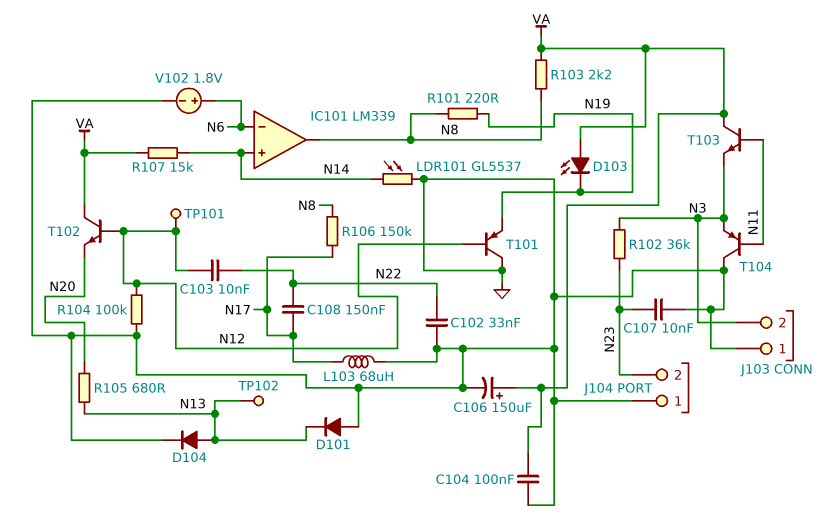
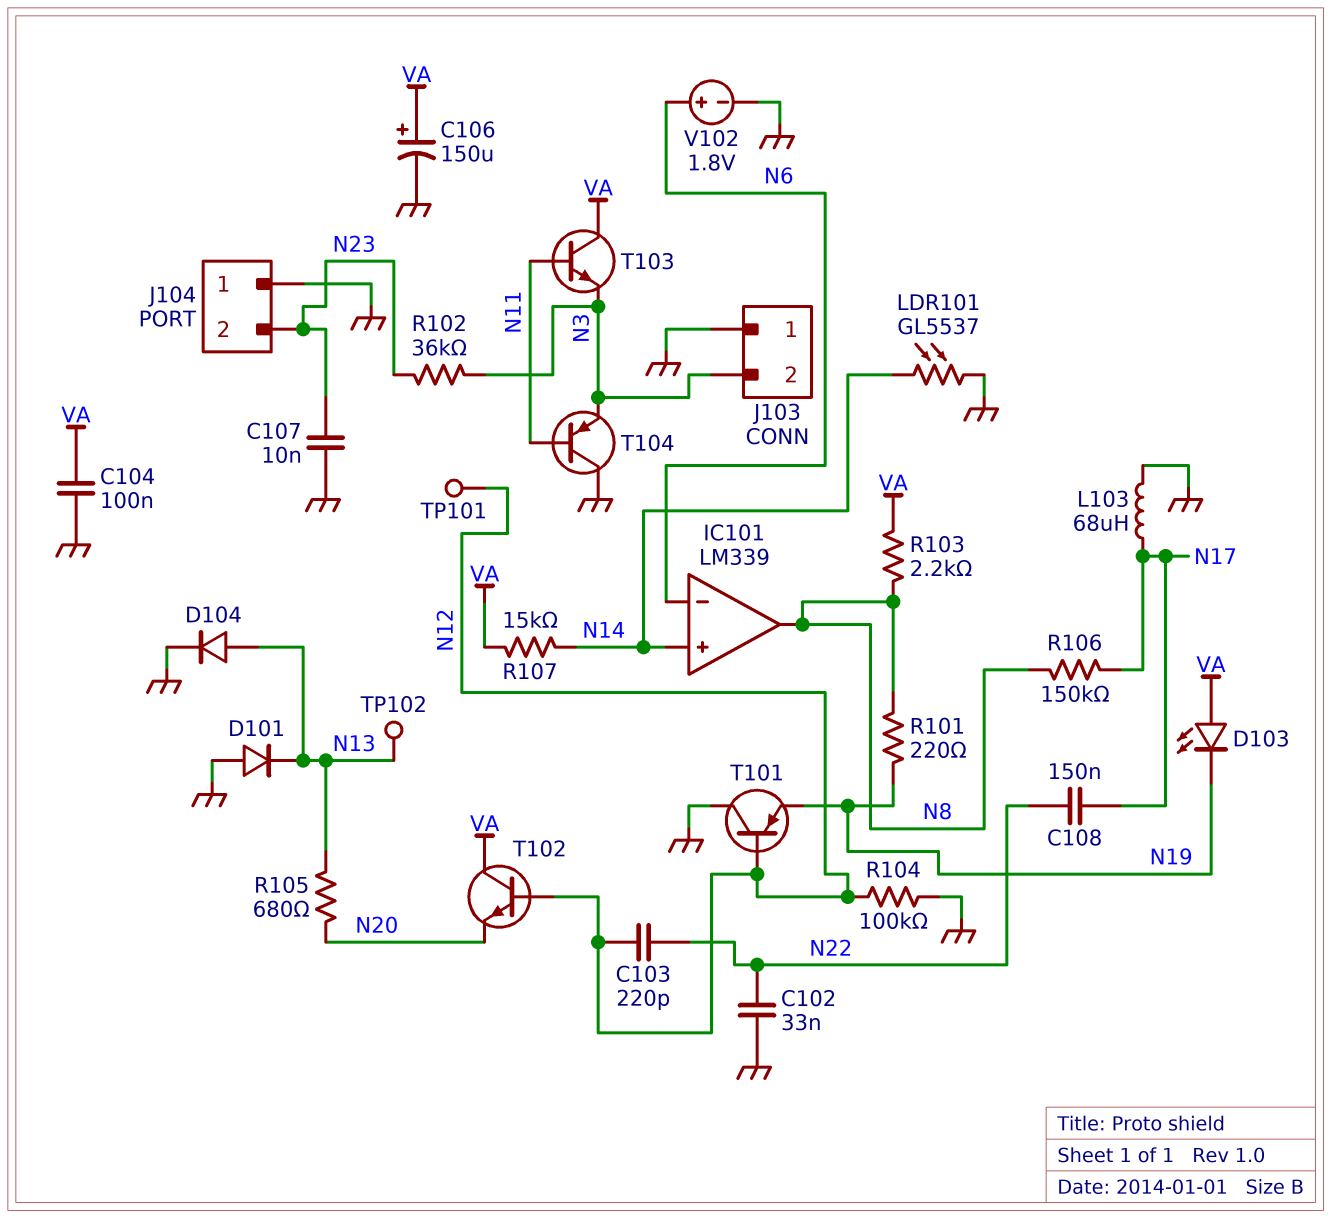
C103: 10nF (N12, N22) -> 220pF (N12, N22)

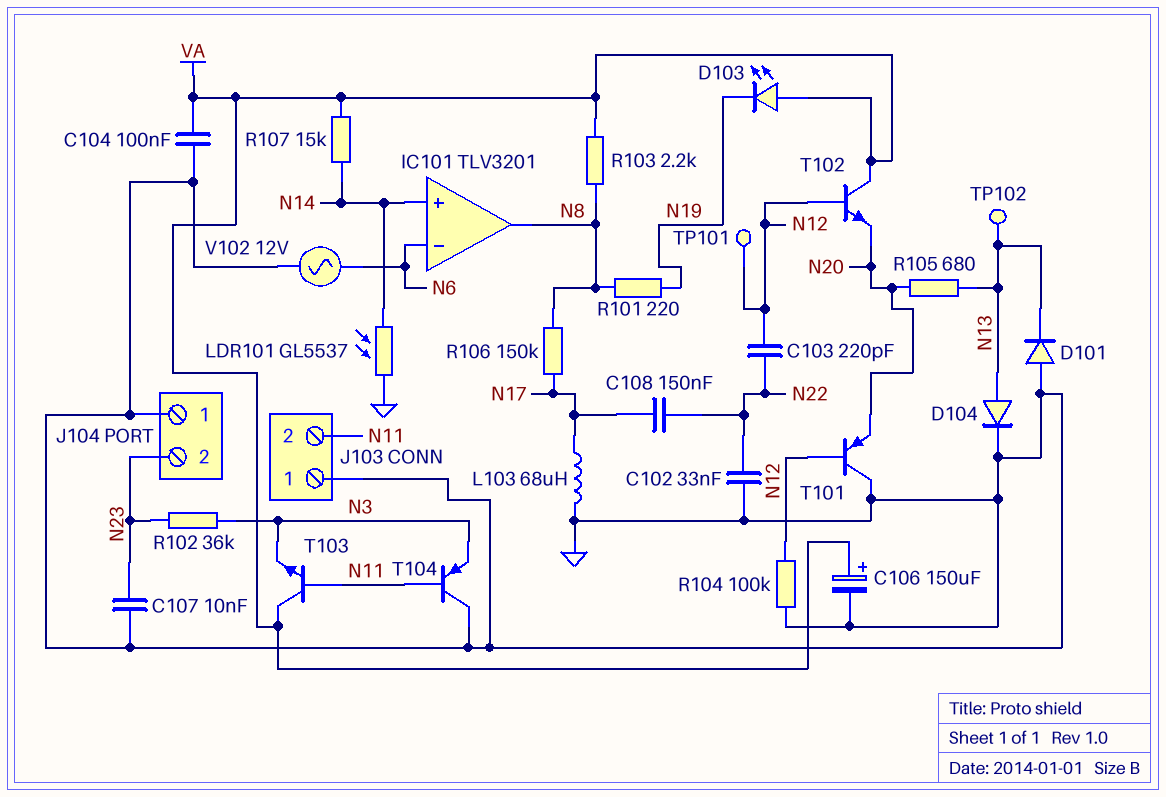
IC101: LM339 -> TLV3201
J103 pin 2: N3 -> N11
T101: PNP (B N12, C GND, E N19) -> PNP (B N12, C GND, E N20)
V102: 1.8V (plus N6, minus GND) -> AC 12V (GND, N6)

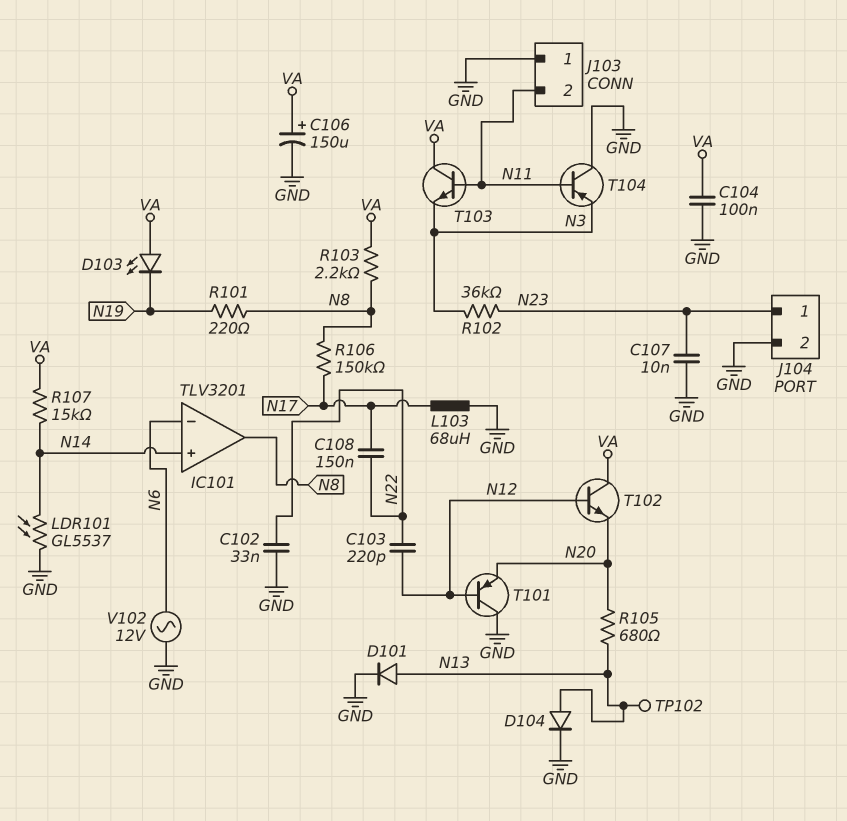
D101: diode (A GND, K N13) -> diode (A N13, K GND)
J104 pin 1: GND -> N23
J104 pin 2: N23 -> GND
R104: 100k (GND, N12) -> none
TP101: test point (N12) -> none

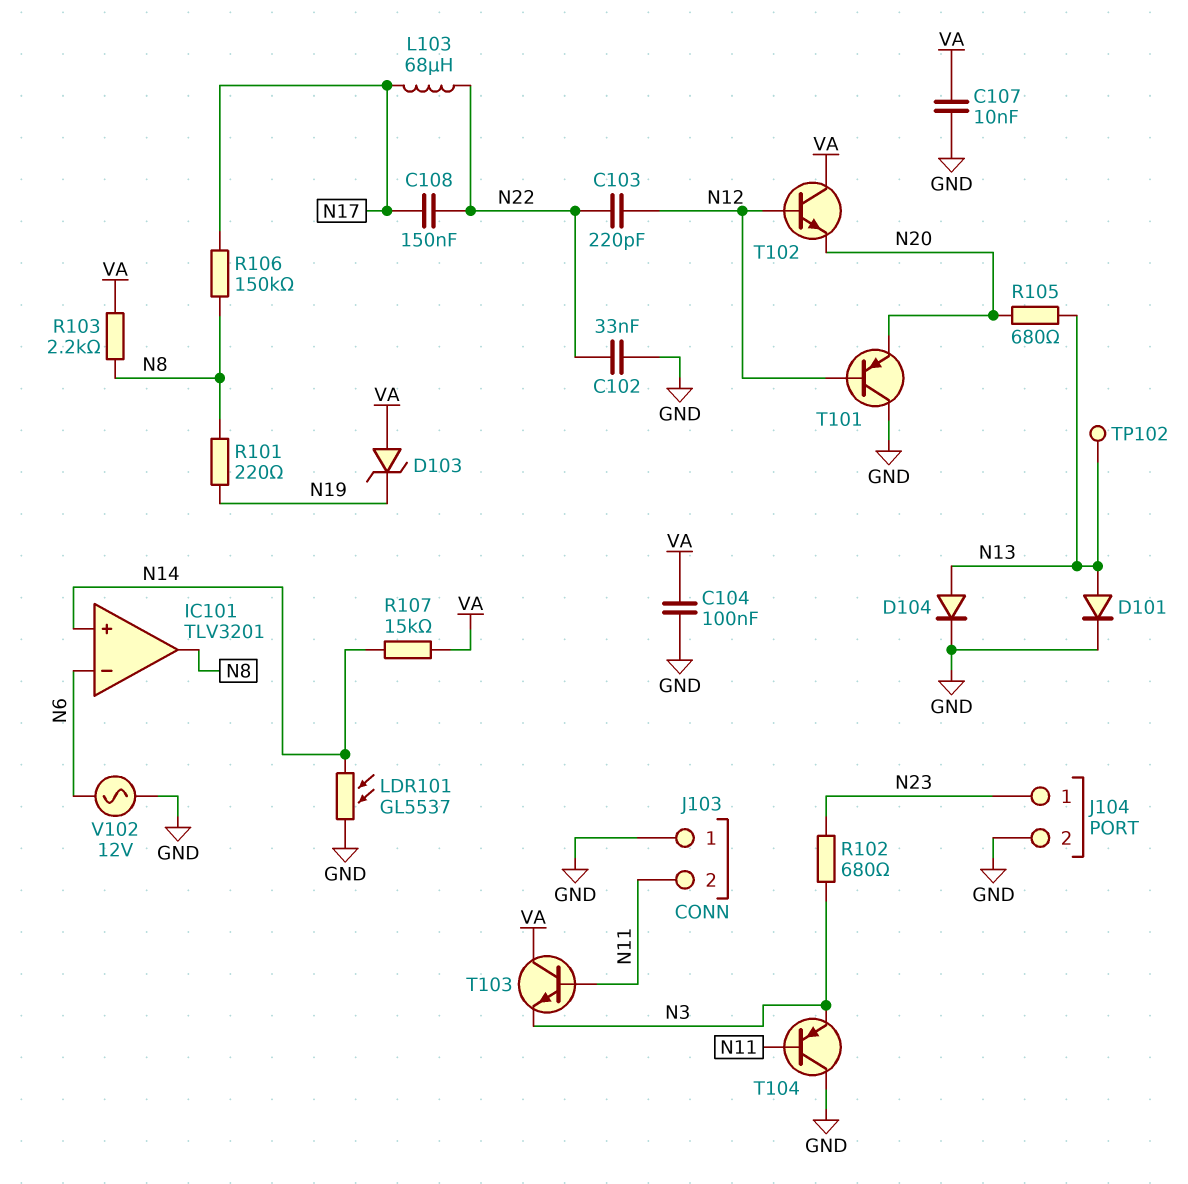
C106: 150uF (plus VA, minus GND) -> none
C107: 10nF (GND, N23) -> 10nF (GND, VA)
D103: LED (A VA, K N19) -> zener (A VA, K N19)
L103: 68uH (GND, N17) -> 68uH (N17, N22)
R102: 36k (N3, N23) -> 680 (N3, N23)

